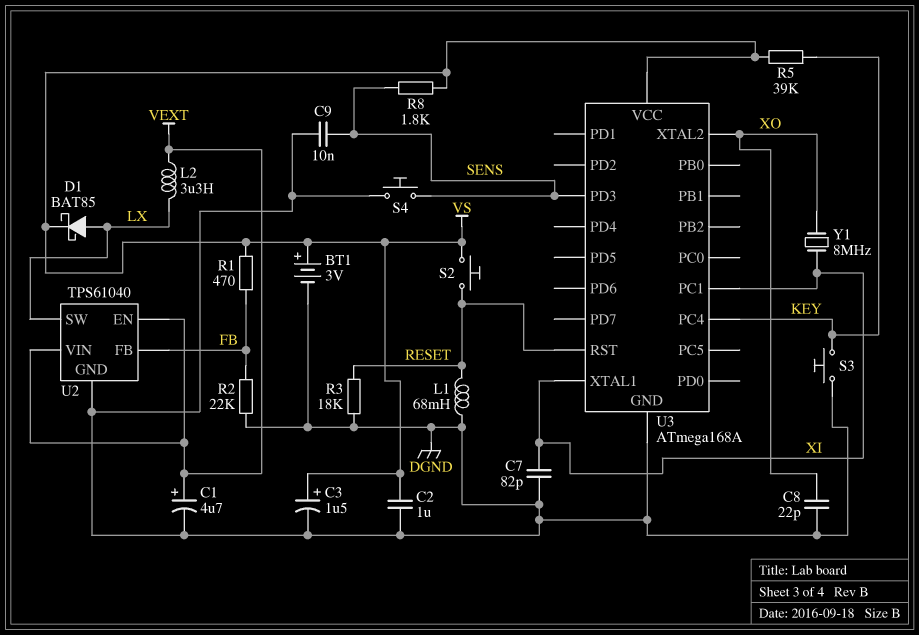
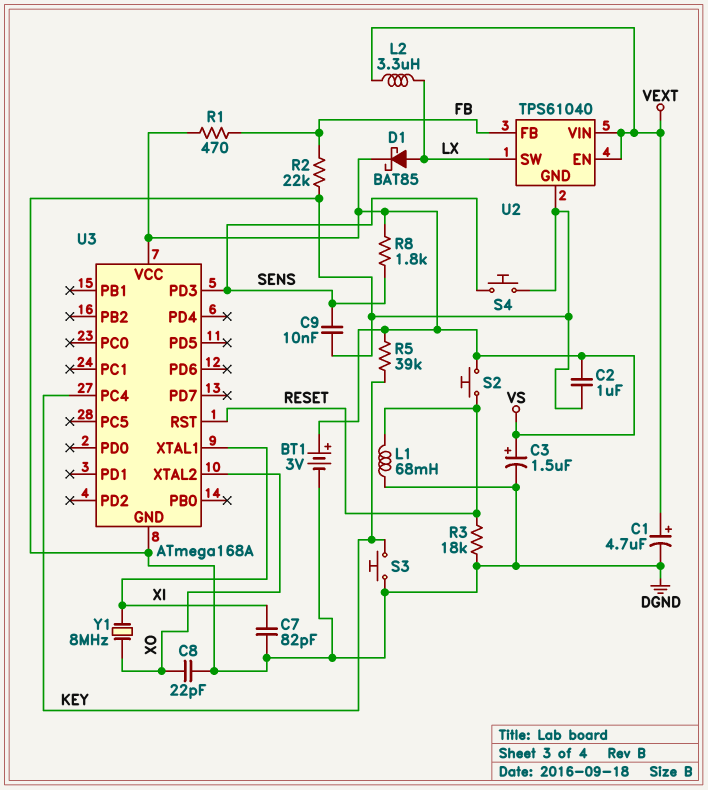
U3 pin PC1: XI -> none

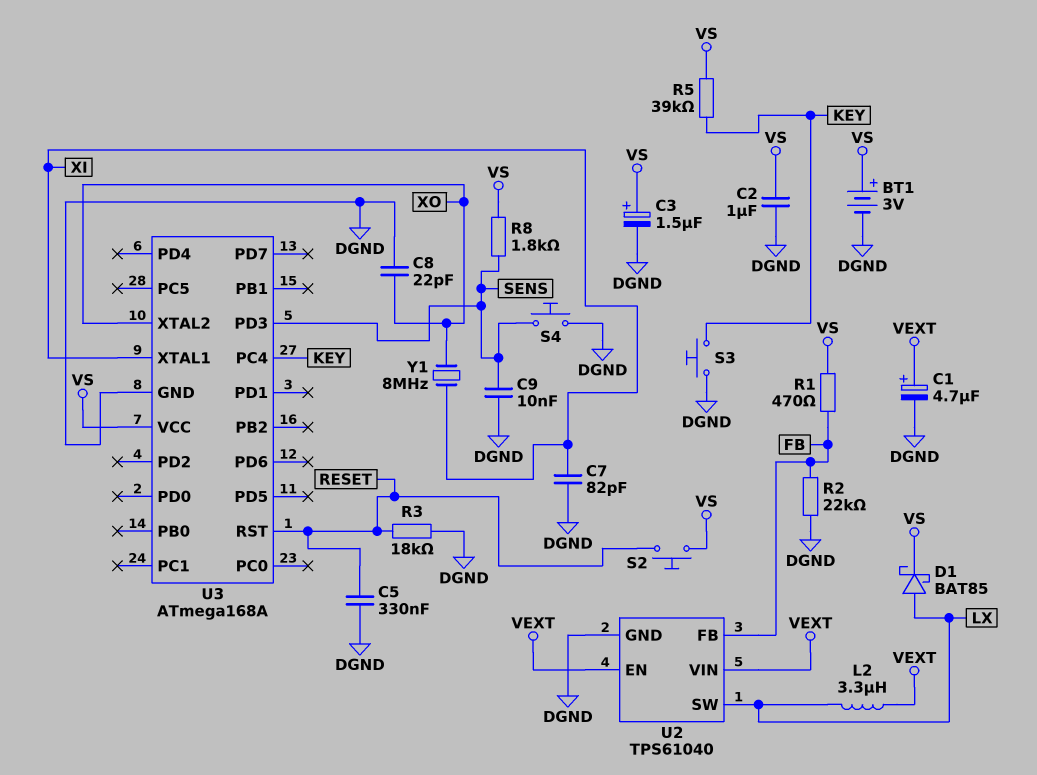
C5: none -> 330nF (DGND, RESET)
L1: 68mH (DGND, RESET) -> none

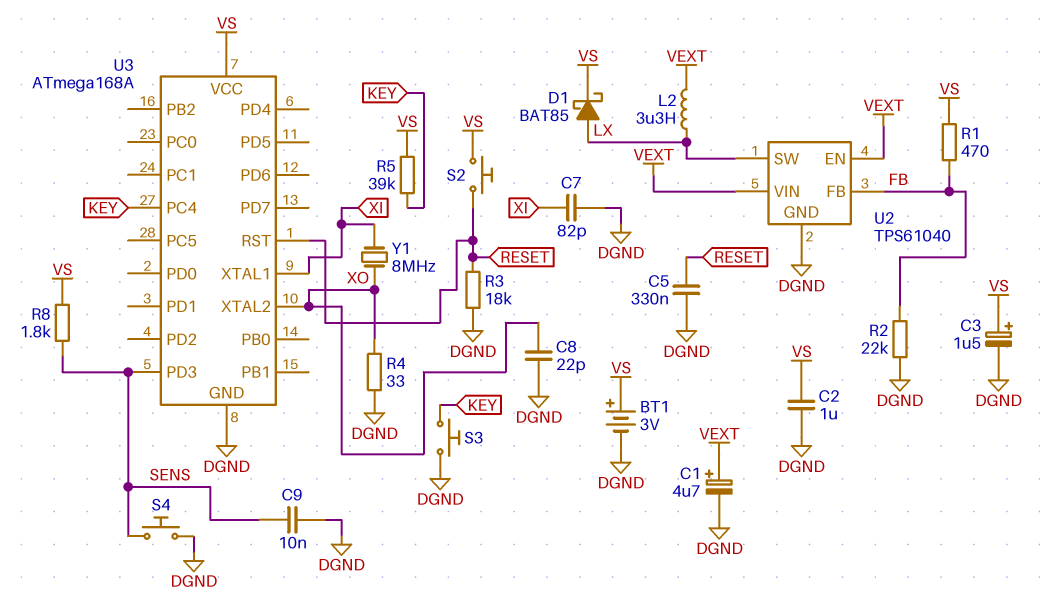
R4: none -> 33 (DGND, XO)

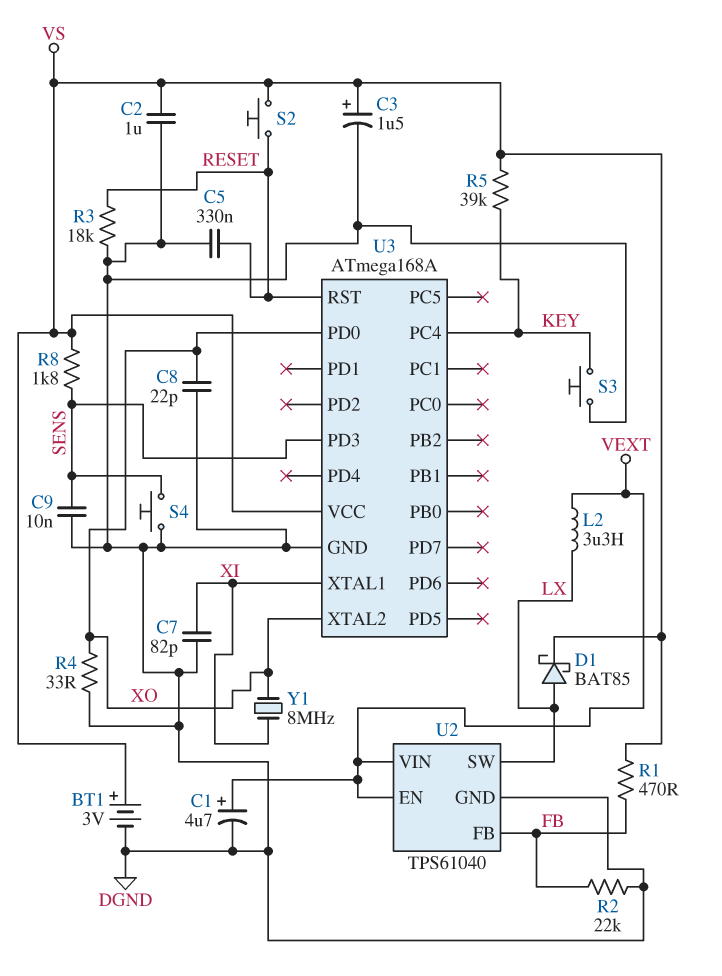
U3 pin PD0: none -> XO

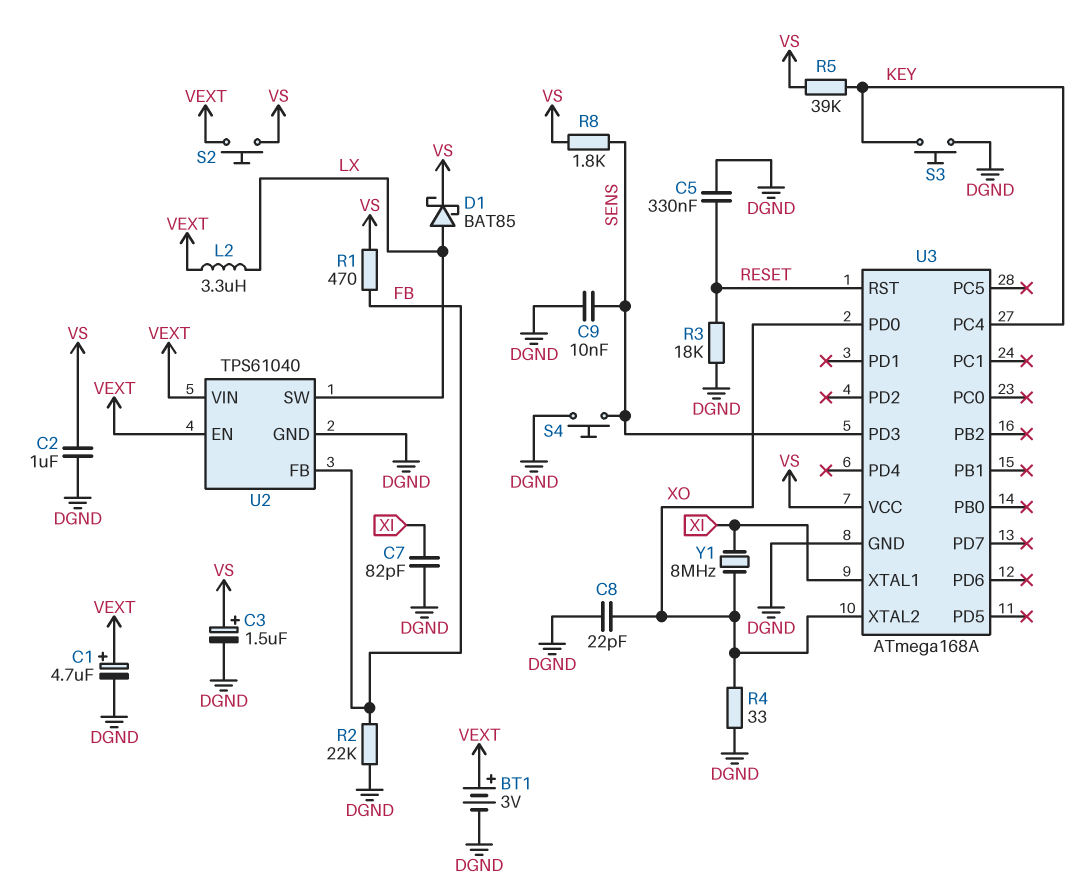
BT1: 3V (plus VS, minus DGND) -> 3V (plus VEXT, minus DGND)
S2: button (RESET, VS) -> button (VEXT, VS)

